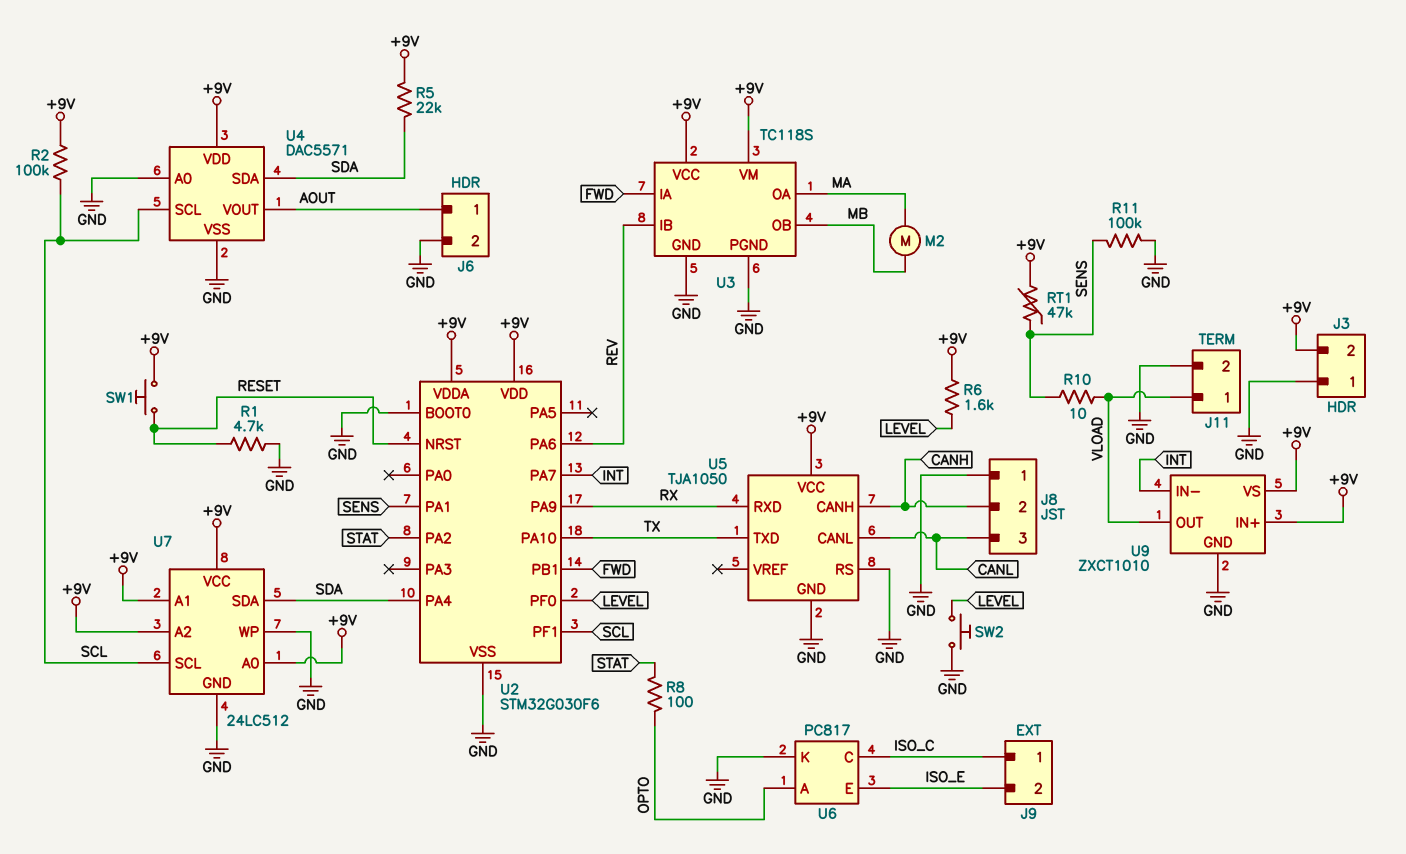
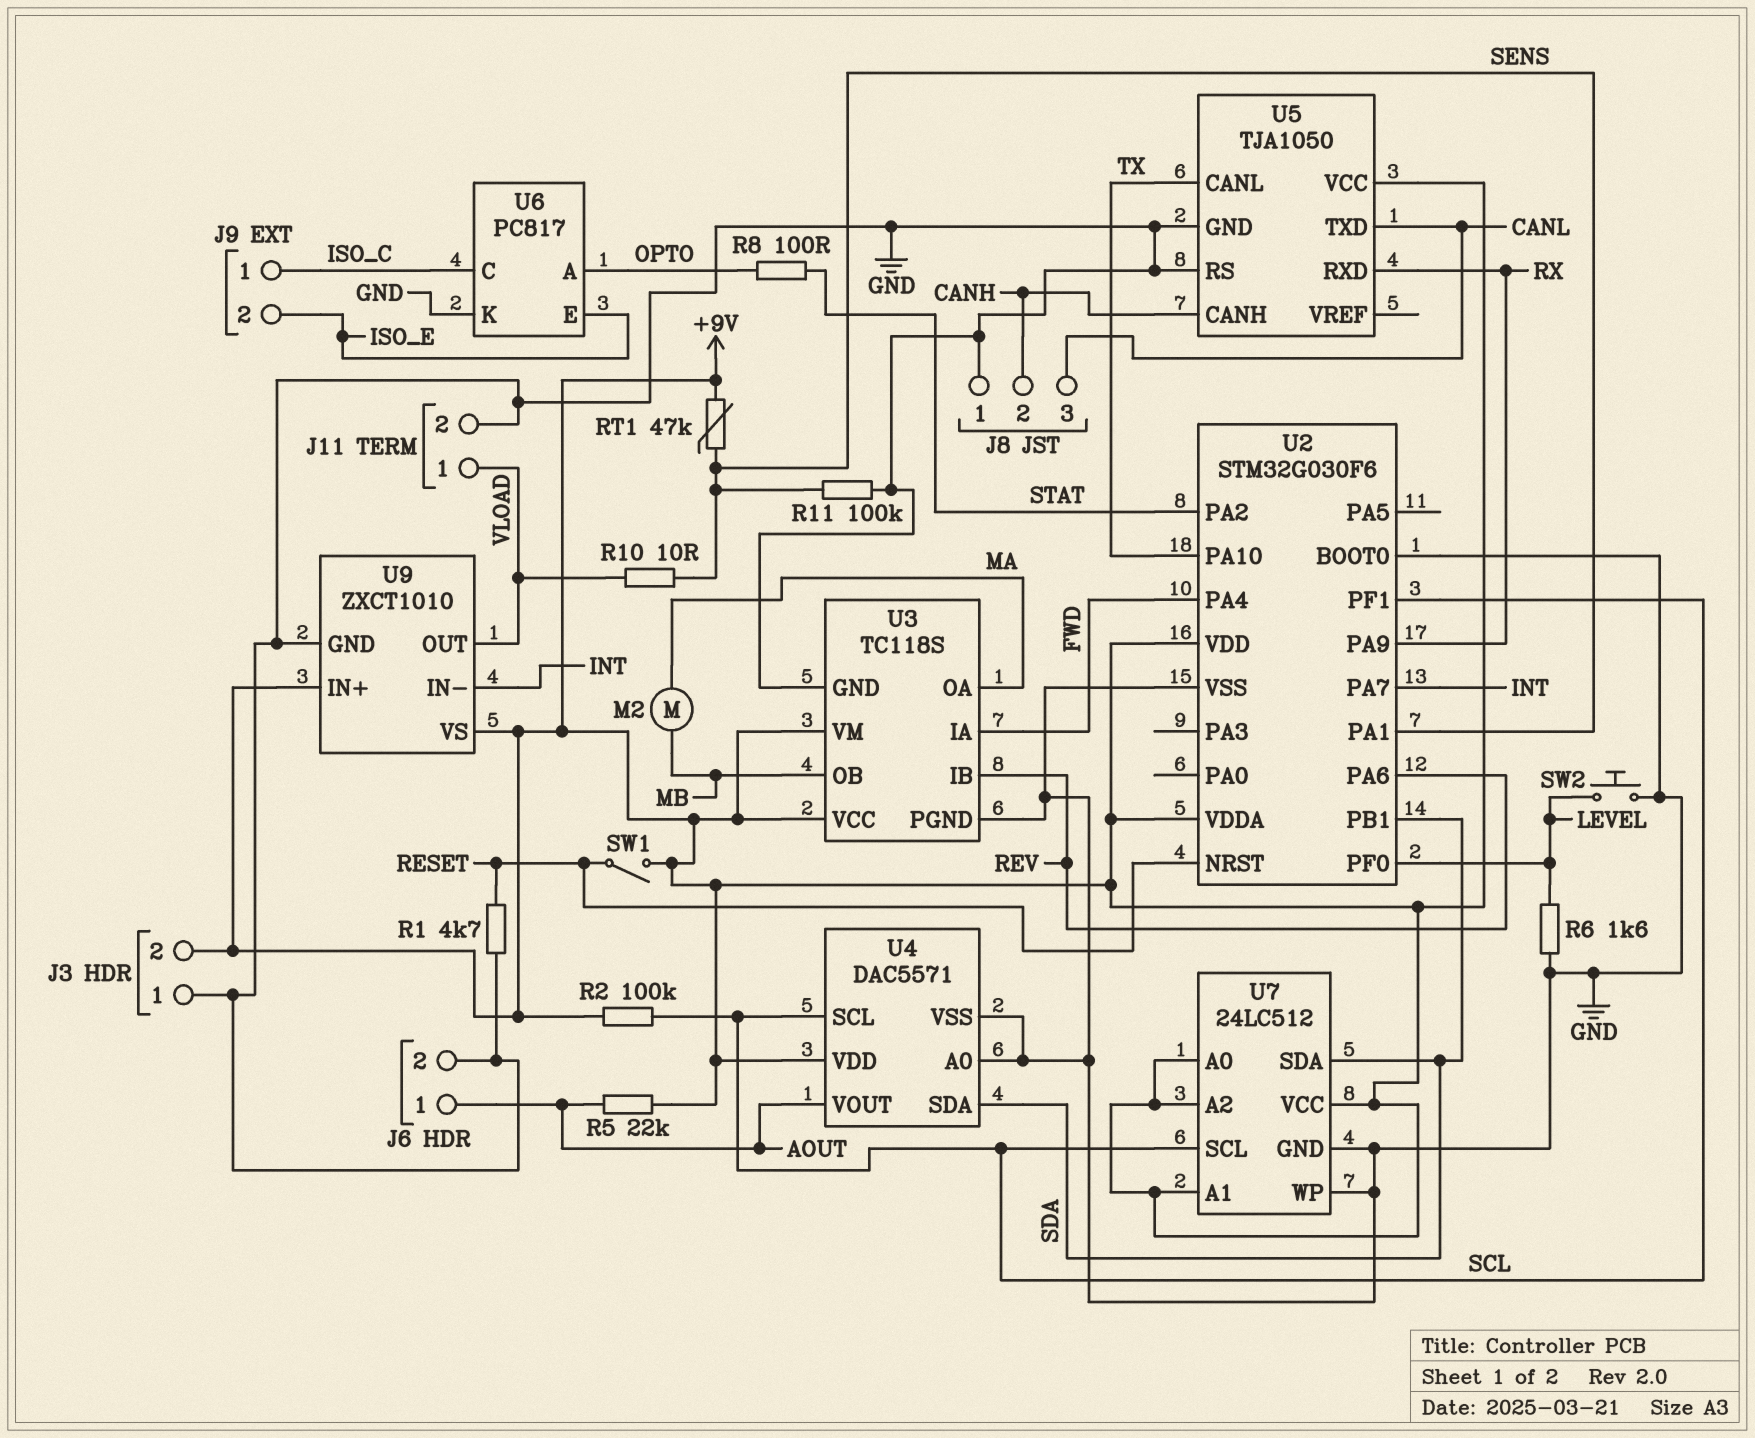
R5: 22k (+9V, SDA) -> 22k (+9V, AOUT)
R6: 1.6k (+9V, LEVEL) -> 1.6k (GND, LEVEL)
SW1: button (+9V, RESET) -> switch (+9V, RESET)
U2 pin PA4: SDA -> FWD
U2 pin PB1: FWD -> SDA
U5 pin CANL: CANL -> TX
U5 pin TXD: TX -> CANL

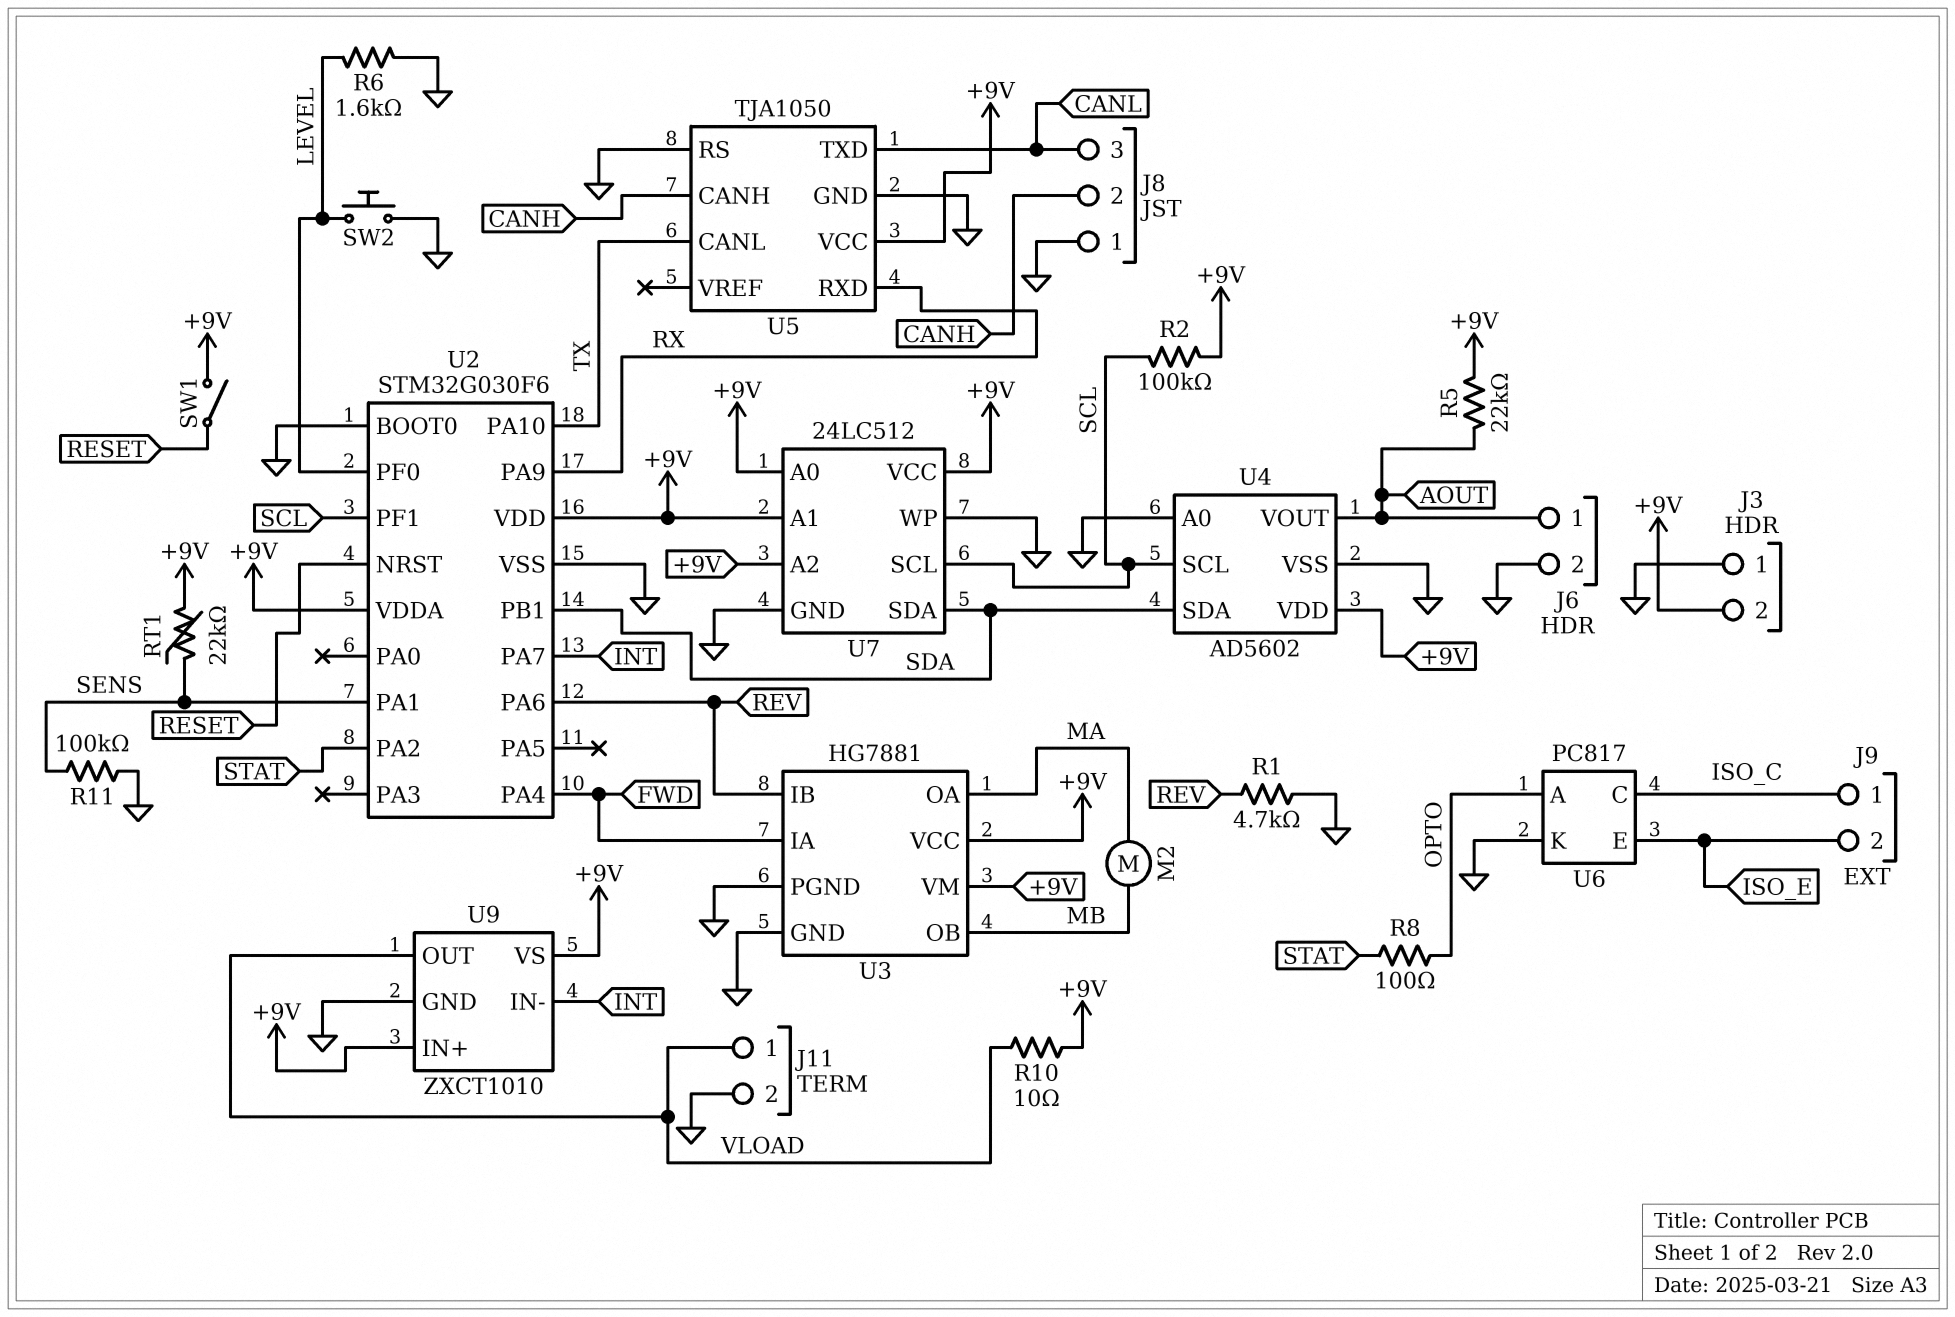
R1: 4.7k (GND, RESET) -> 4.7k (GND, REV)
R10: 10 (SENS, VLOAD) -> 10 (+9V, VLOAD)
RT1: 47k (+9V, SENS) -> 22k (+9V, SENS)
U3: TC118S -> HG7881
U4: DAC5571 -> AD5602

